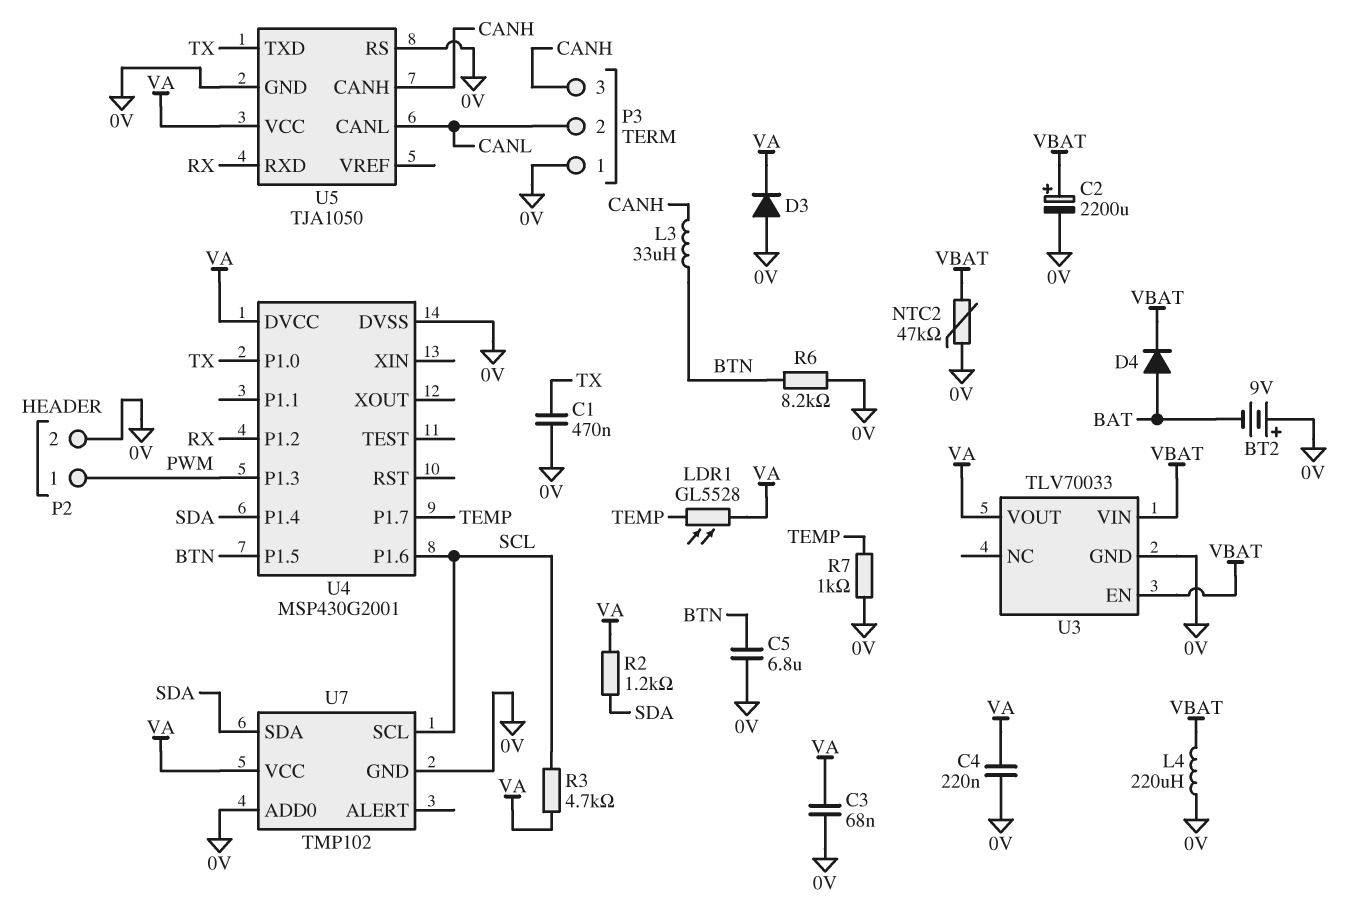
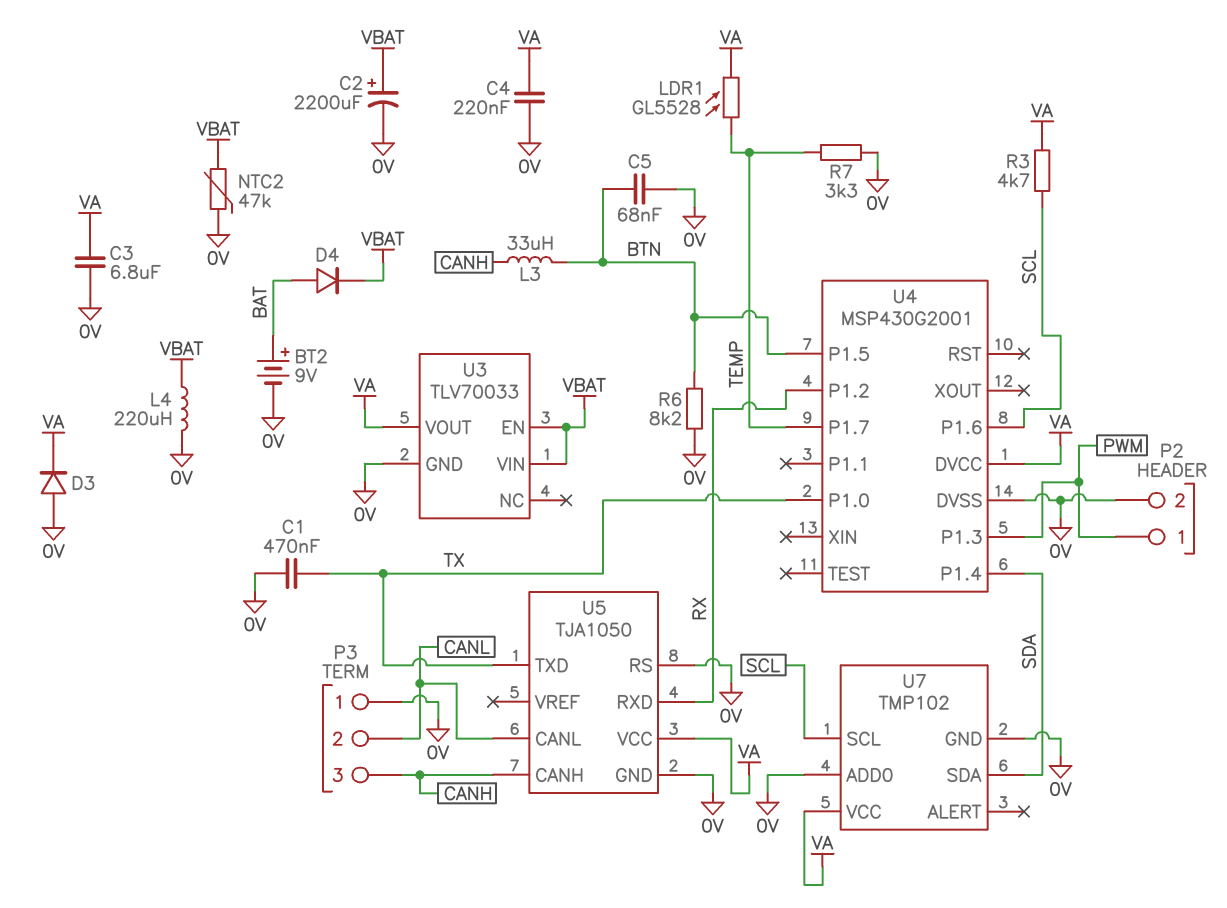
BT2: 9V (plus 0V, minus BAT) -> 9V (plus BAT, minus 0V)
C3: 68nF (0V, VA) -> 6.8uF (0V, VA)
C5: 6.8uF (0V, BTN) -> 68nF (0V, BTN)
R2: 1.2k (SDA, VA) -> none
R7: 1k (0V, TEMP) -> 3.3k (0V, TEMP)

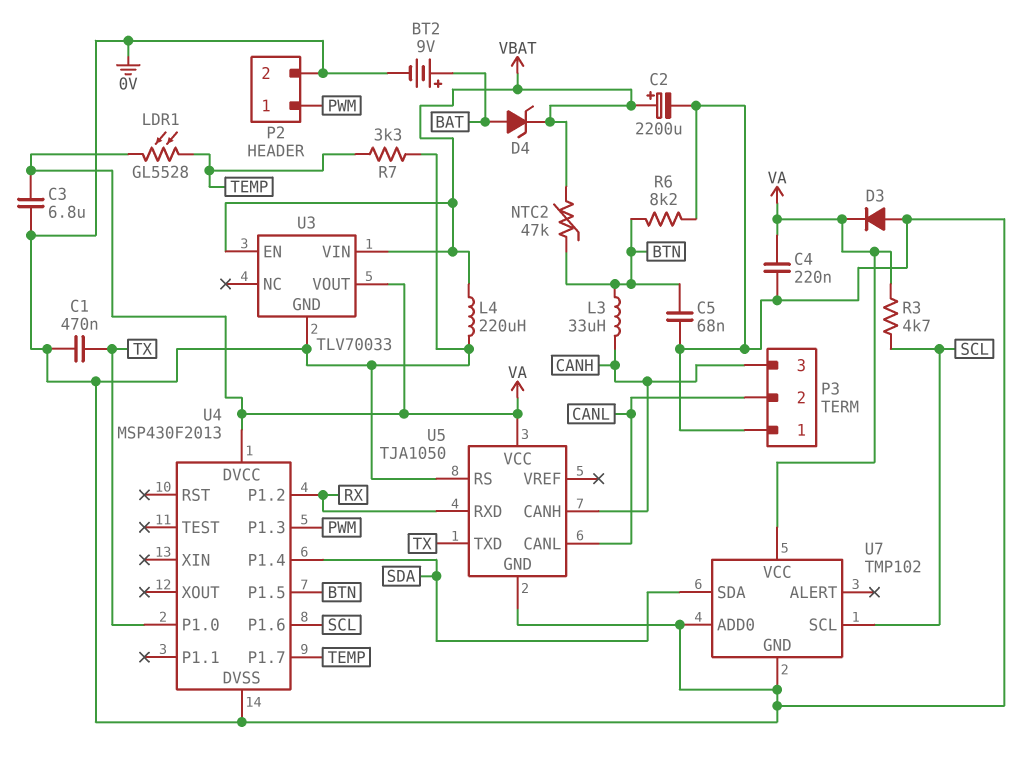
D4: diode (A BAT, K VBAT) -> zener (A BAT, K VBAT)
NTC2: 47k (0V, VBAT) -> 47k (BTN, VBAT)
U4: MSP430G2001 -> MSP430F2013

